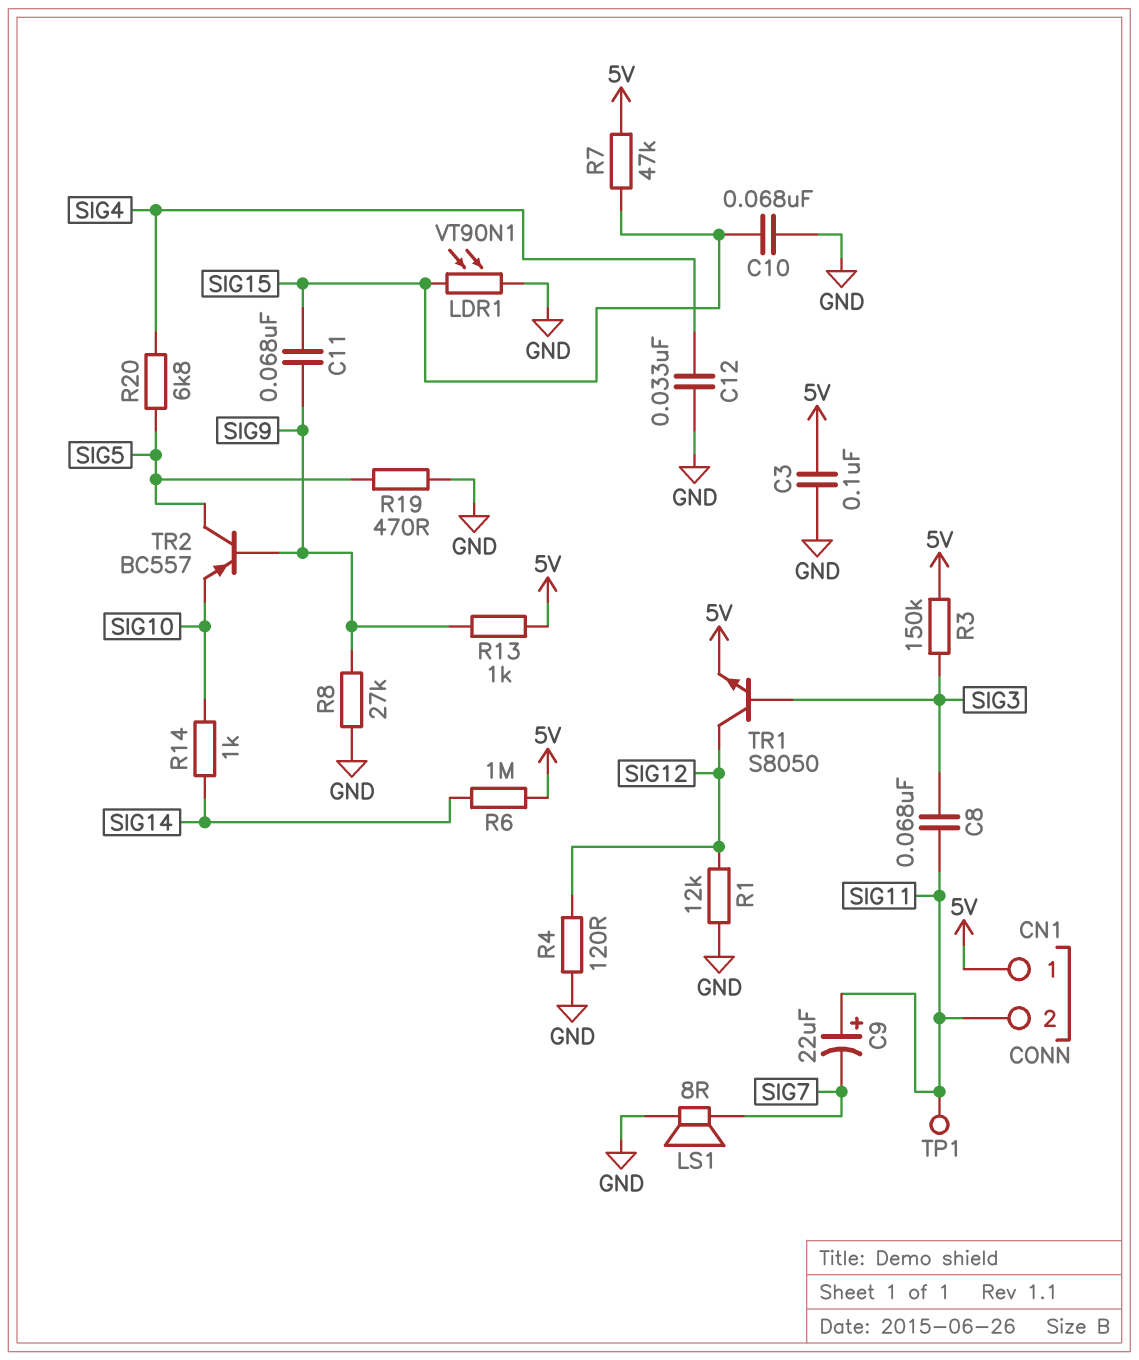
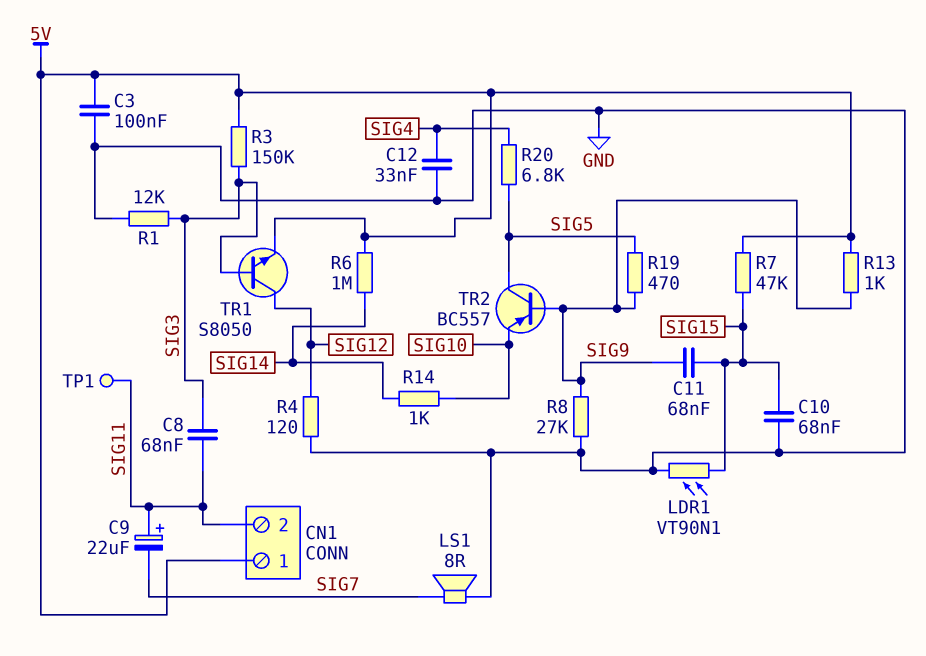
R1: 12k (GND, SIG12) -> 12k (GND, SIG3)
R19: 470 (GND, SIG5) -> 470 (SIG5, SIG9)

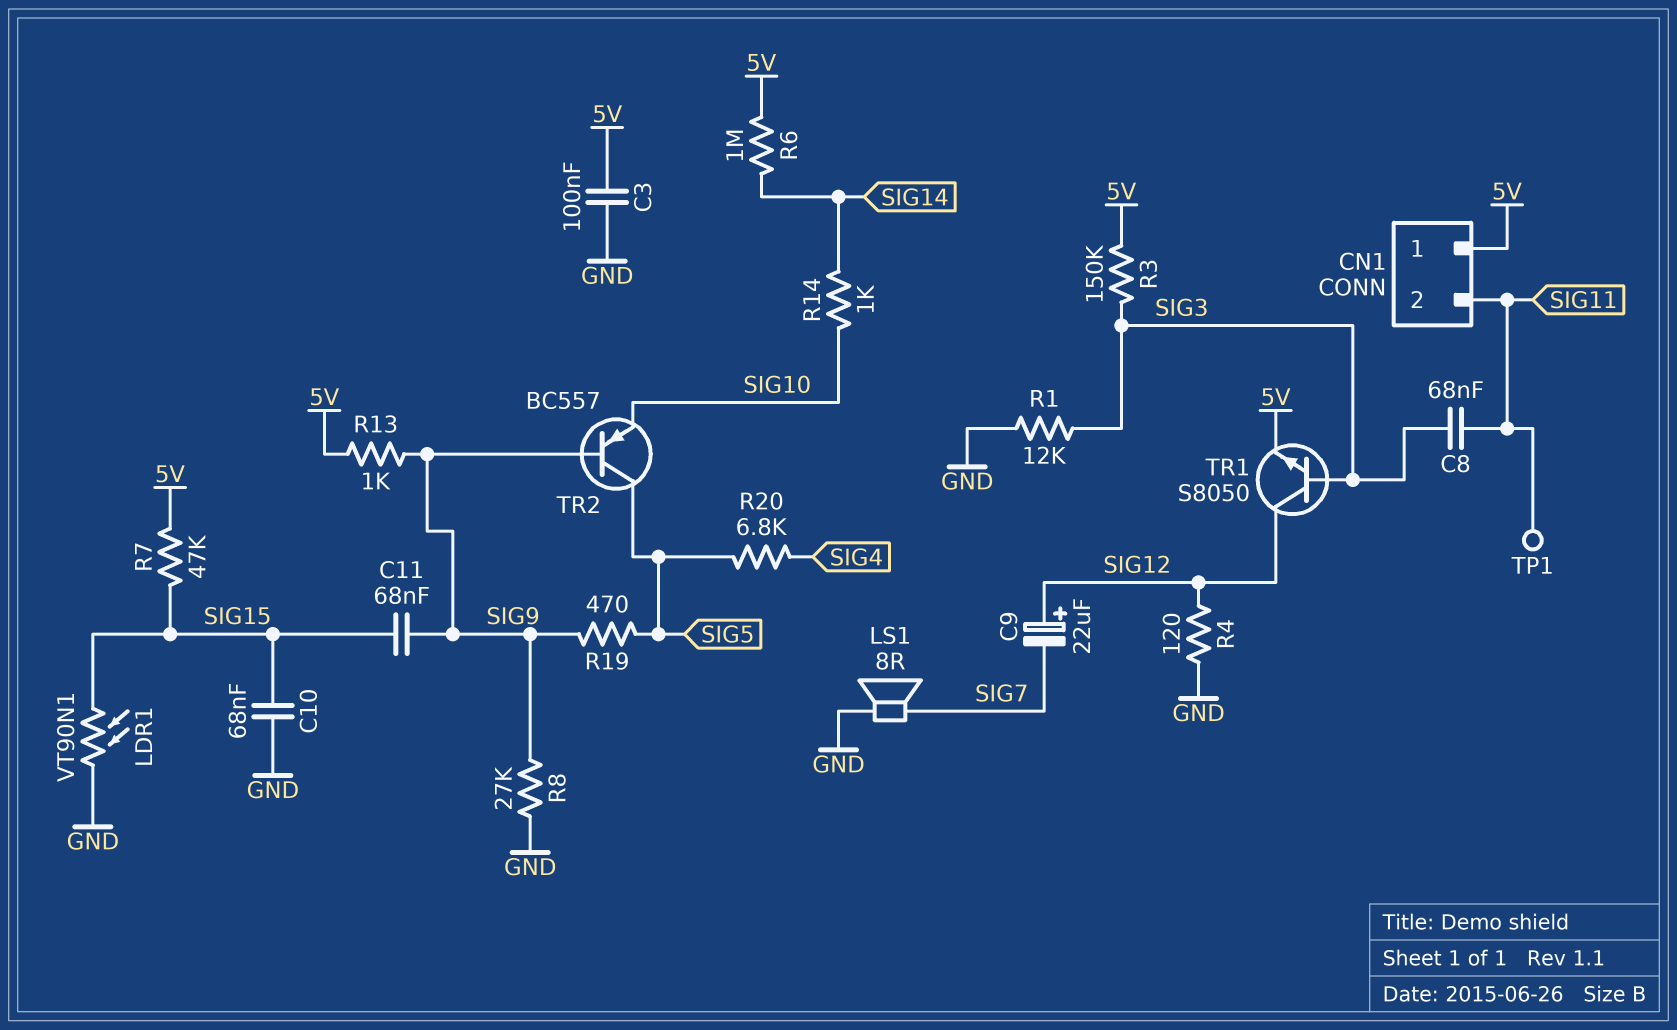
C9: 22uF (plus SIG11, minus SIG7) -> 22uF (plus SIG12, minus SIG7)
C12: 33nF (GND, SIG4) -> none

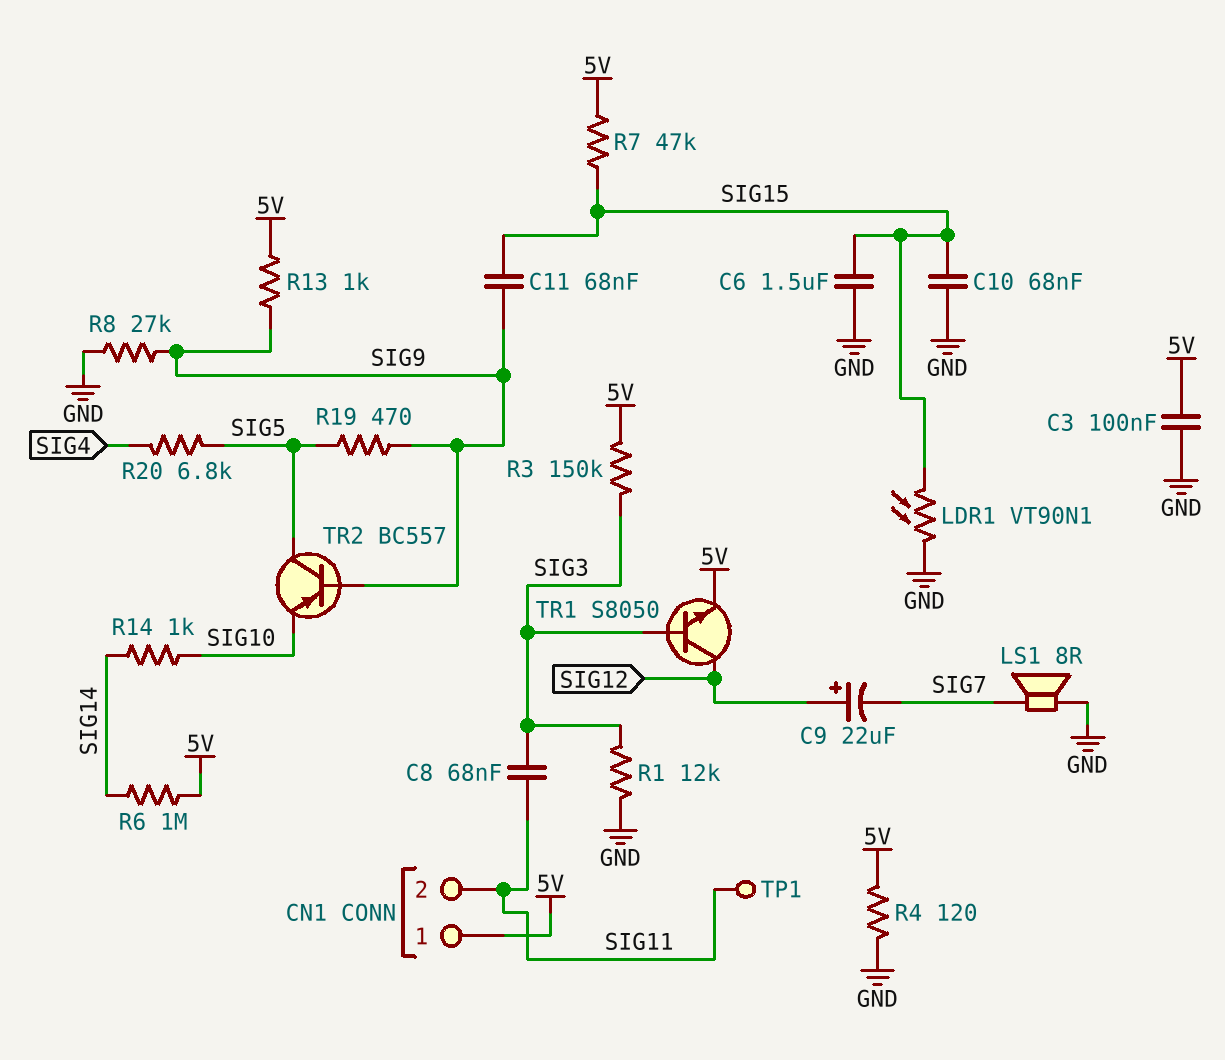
C6: none -> 1.5uF (GND, SIG15)
R4: 120 (GND, SIG12) -> 120 (5V, GND)

